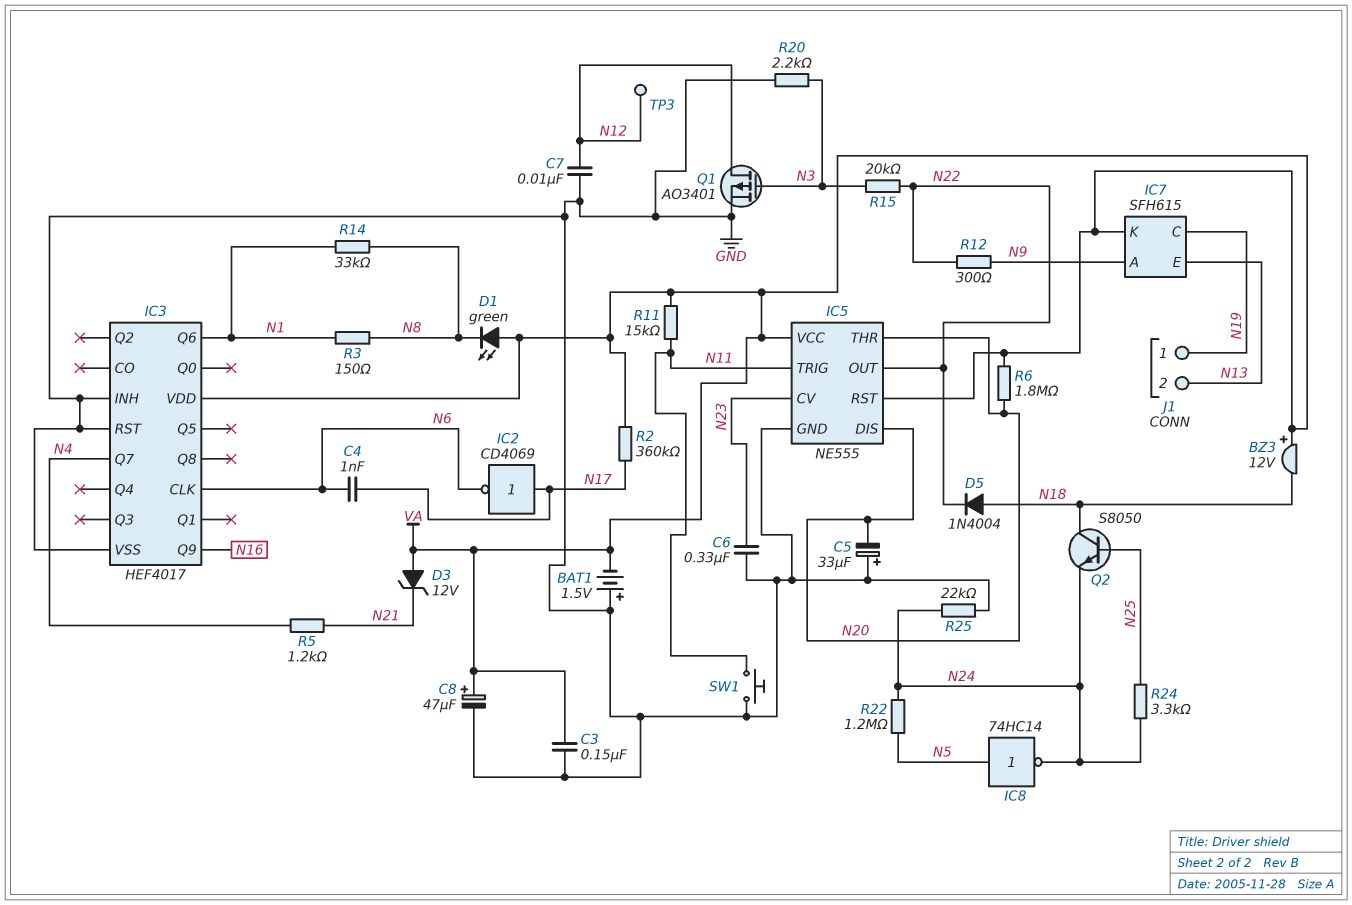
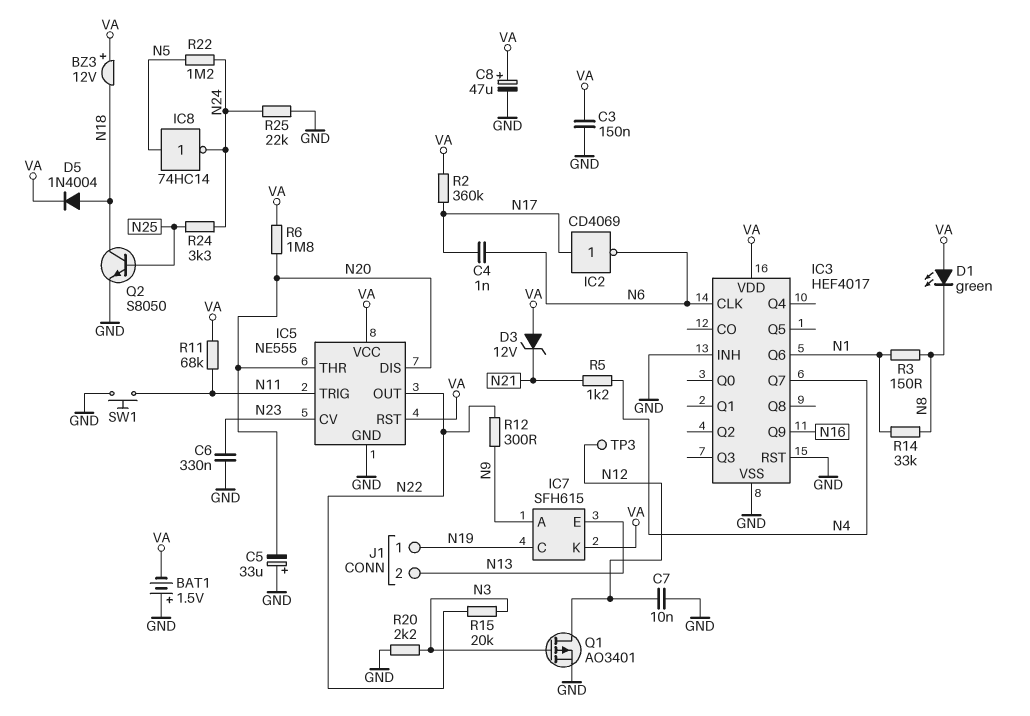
D5: diode 1N4004 (A N18, K N22) -> diode 1N4004 (A N18, K VA)
Q2: NPN S8050 (B N25, C N18, E N24) -> NPN S8050 (B N25, C N18, E GND)
R11: 15k (N11, VA) -> 68k (N11, VA)

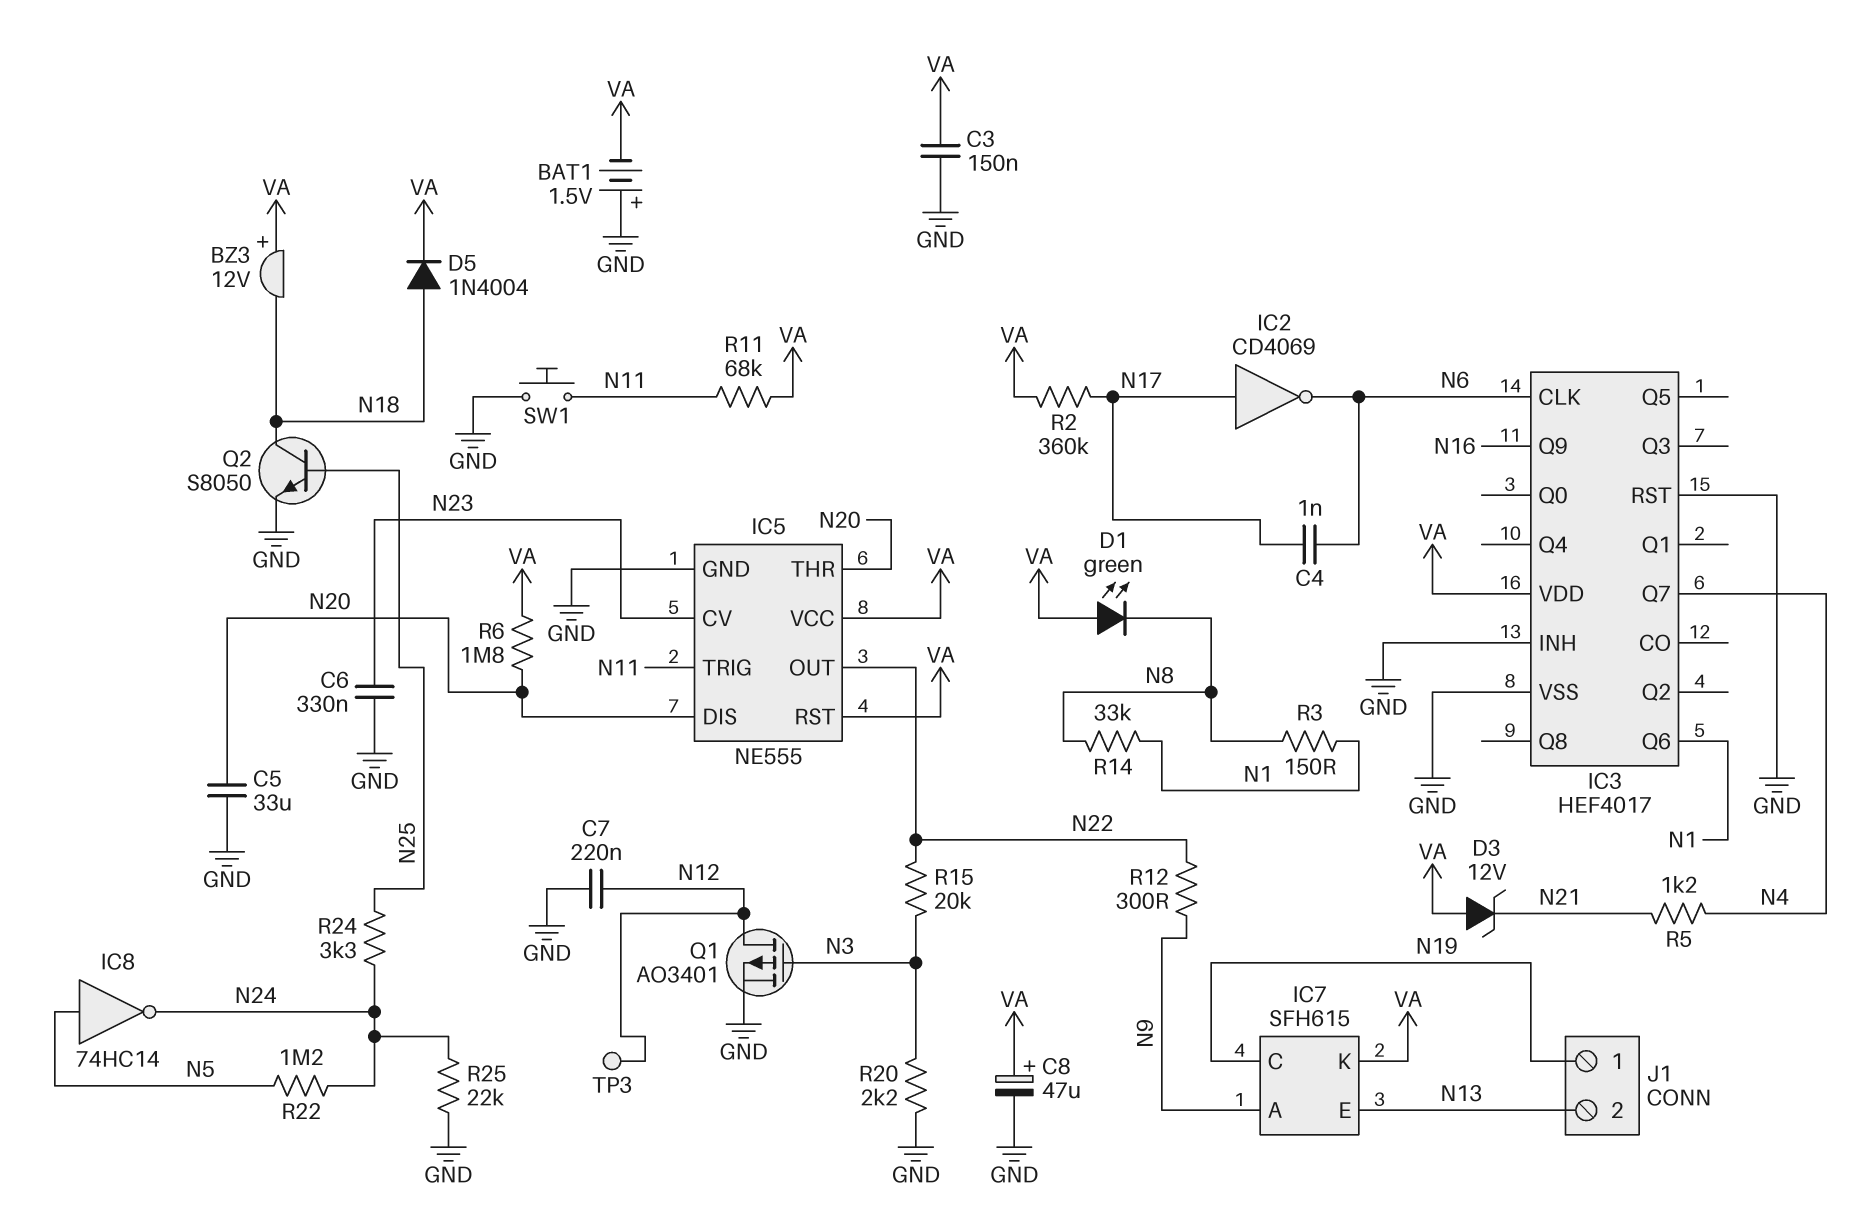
C5: 33uF (plus GND, minus N20) -> 33uF (GND, N20)
C7: 10nF (GND, N12) -> 220nF (GND, N12)

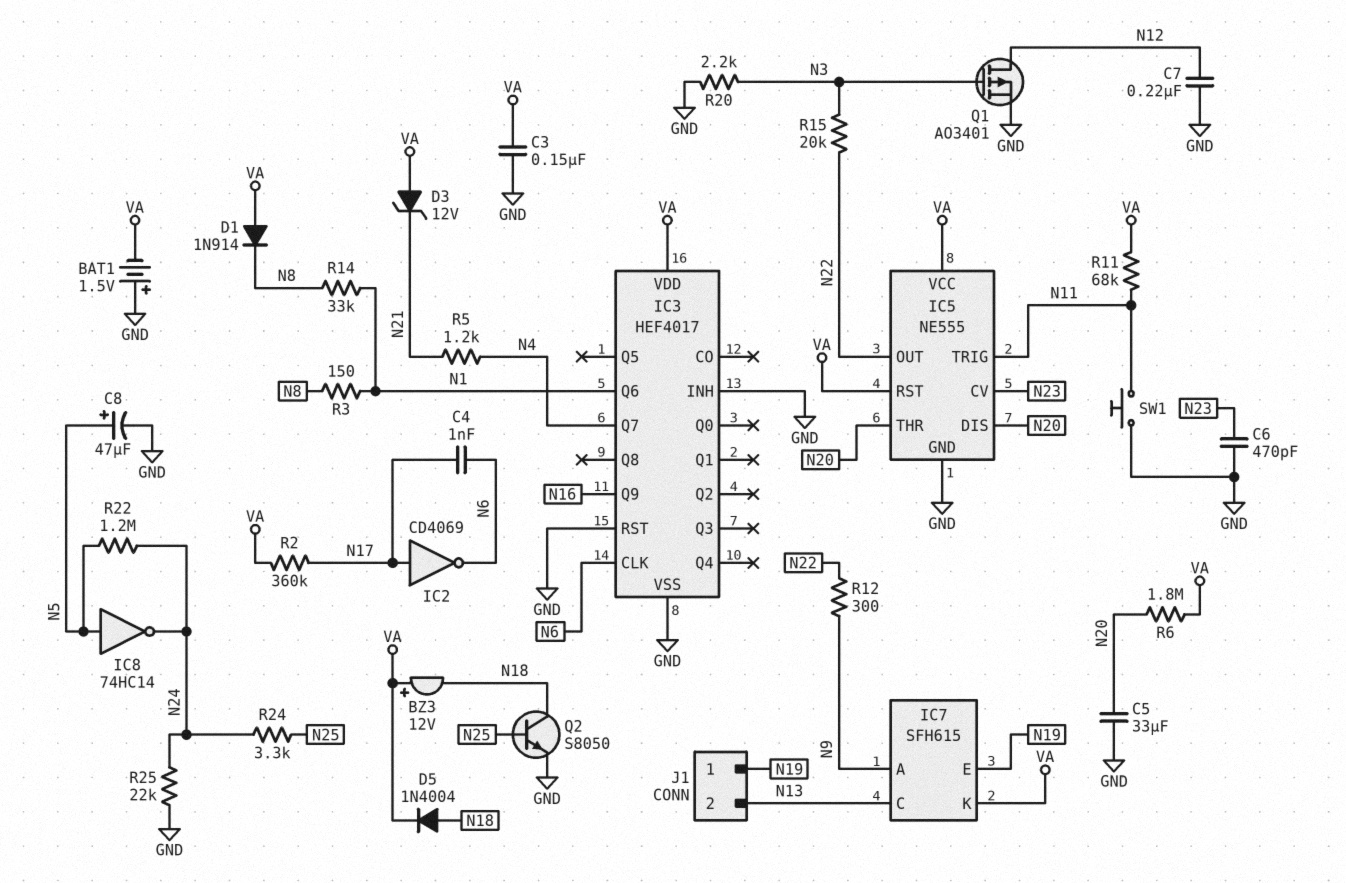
C6: 330nF (GND, N23) -> 470pF (GND, N23)
C8: 47uF (plus VA, minus GND) -> 47uF (plus N5, minus GND)
D1: LED green (A VA, K N8) -> diode 1N914 (A VA, K N8)
IC7 pin C: N19 -> N13
IC7 pin E: N13 -> N19
TP3: test point (N12) -> none

